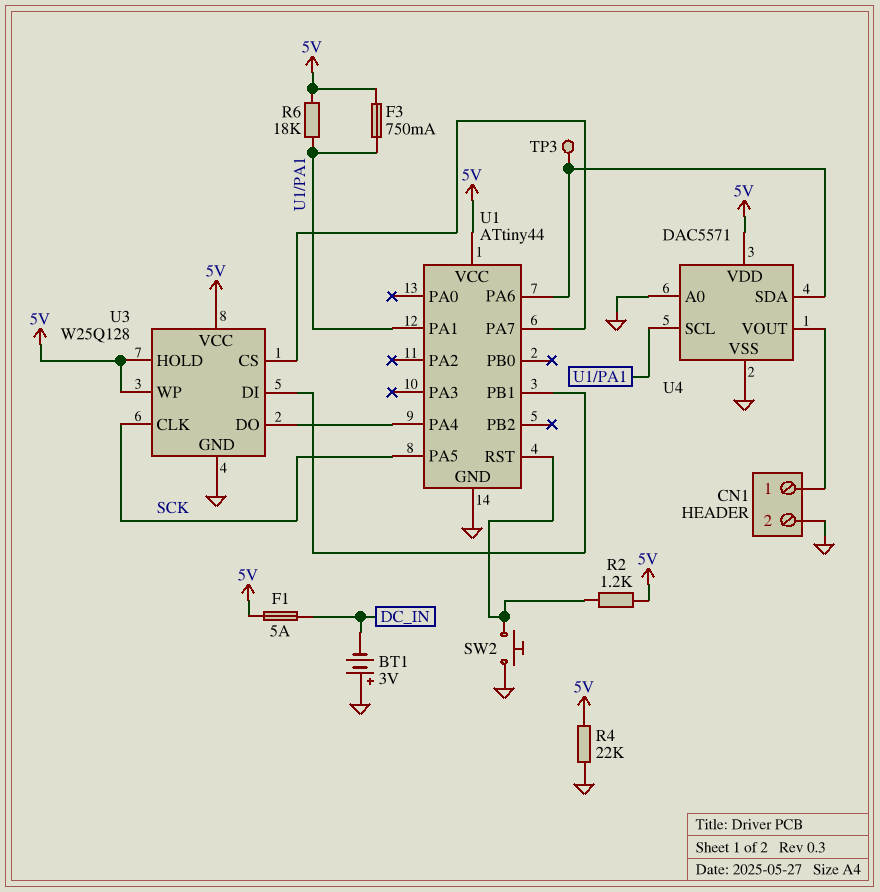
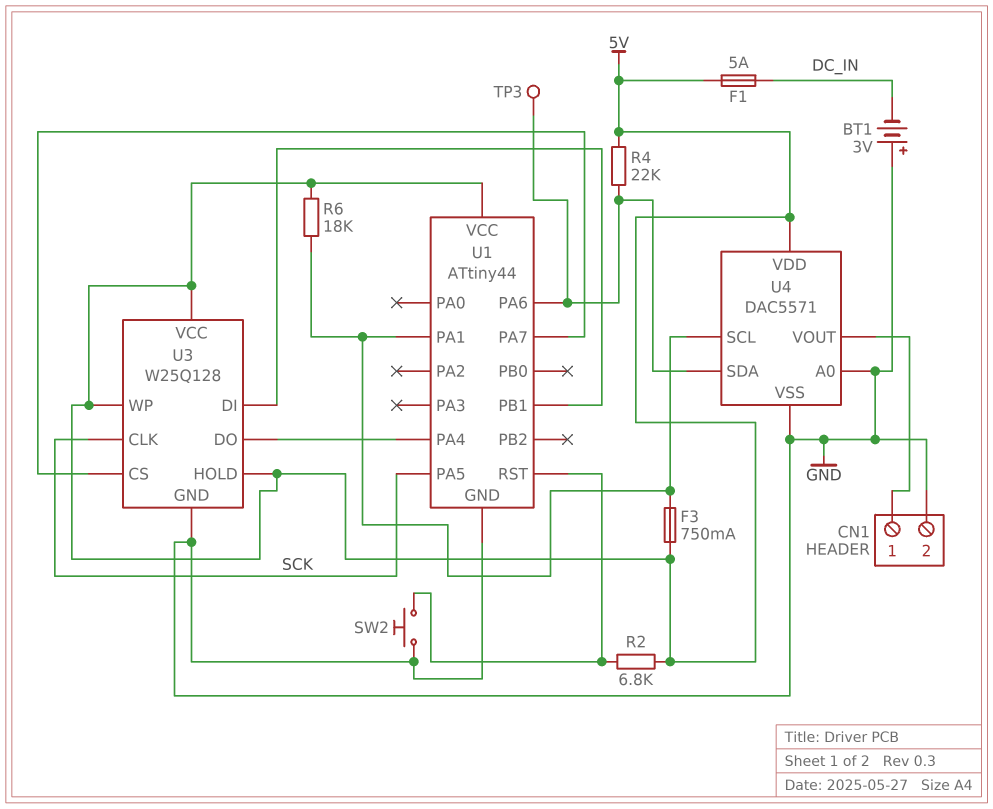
R2: 1.2k (5V, U1/RST) -> 6.8k (5V, U1/RST)
R4: 22k (5V, GND) -> 22k (5V, U1/PA6)

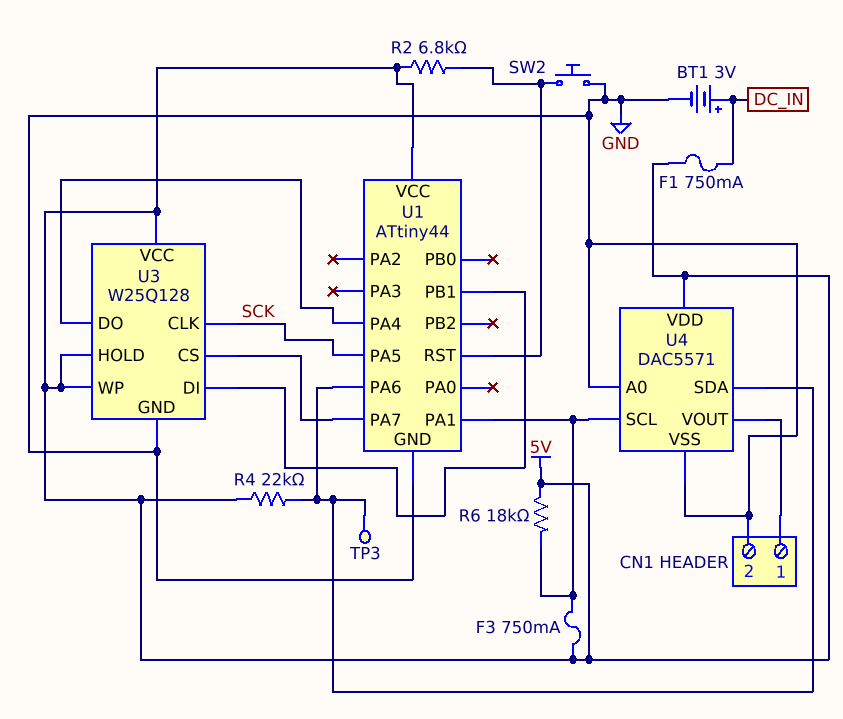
BT1: 3V (plus GND, minus DC_IN) -> 3V (plus DC_IN, minus GND)
F1: 5A (5V, DC_IN) -> 750mA (5V, DC_IN)

